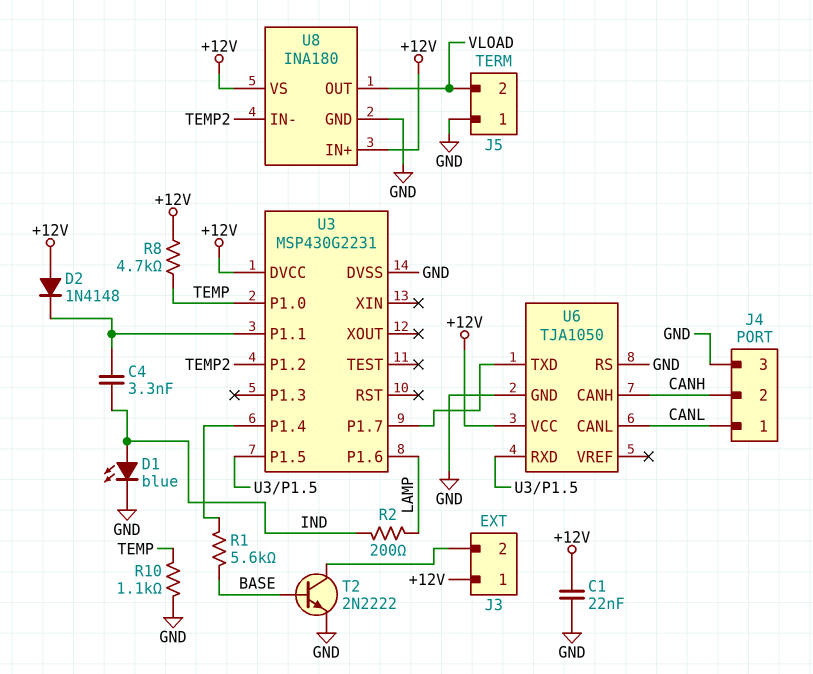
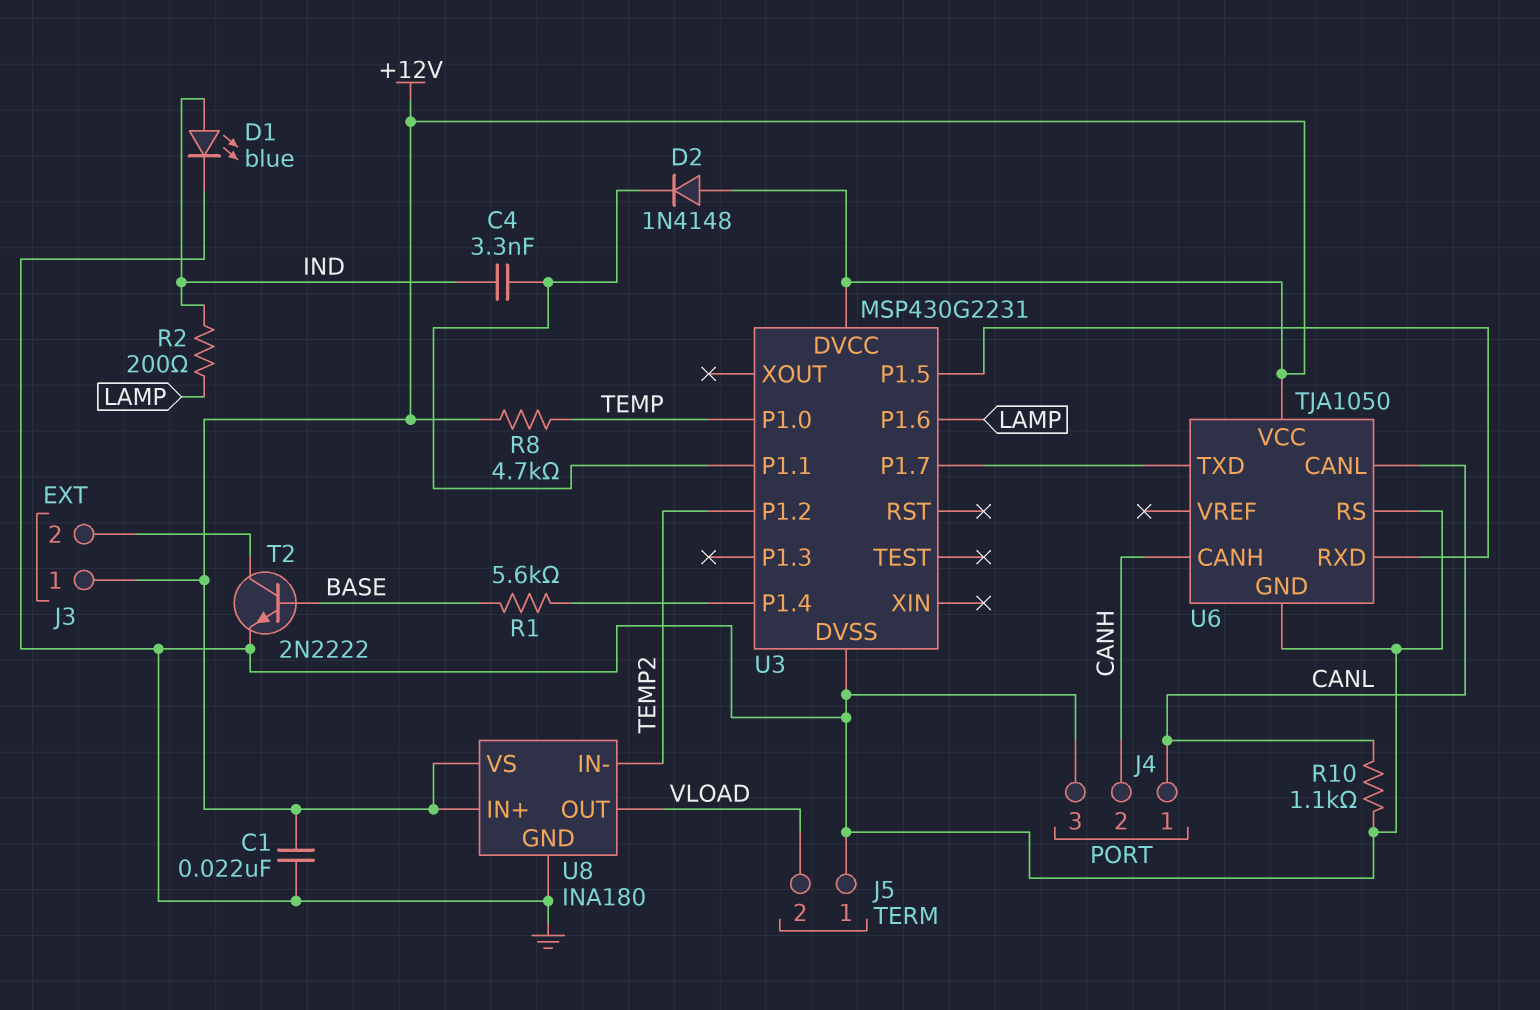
R10: 1.1k (GND, TEMP) -> 1.1k (CANL, GND)

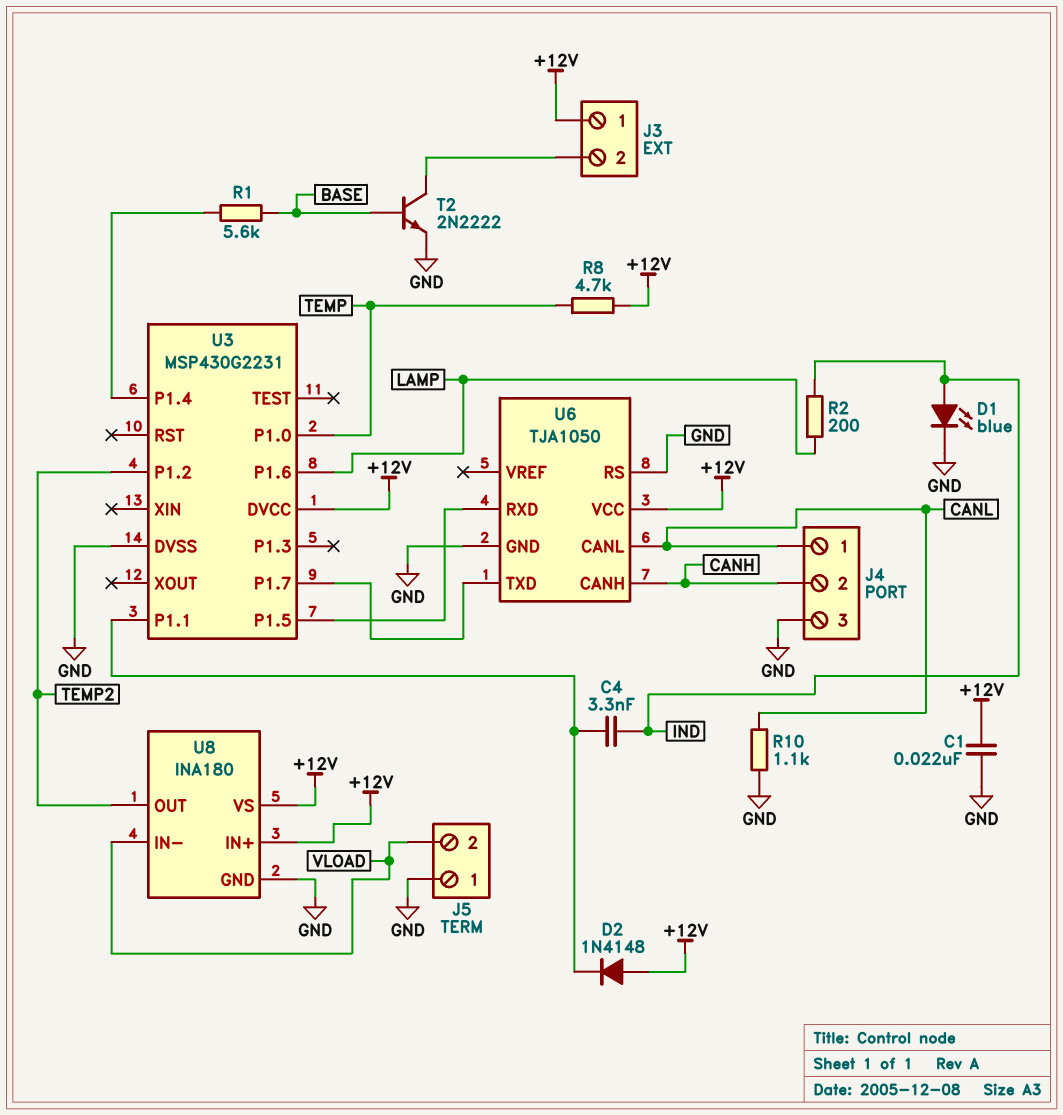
U8 pin IN-: TEMP2 -> VLOAD
U8 pin OUT: VLOAD -> TEMP2

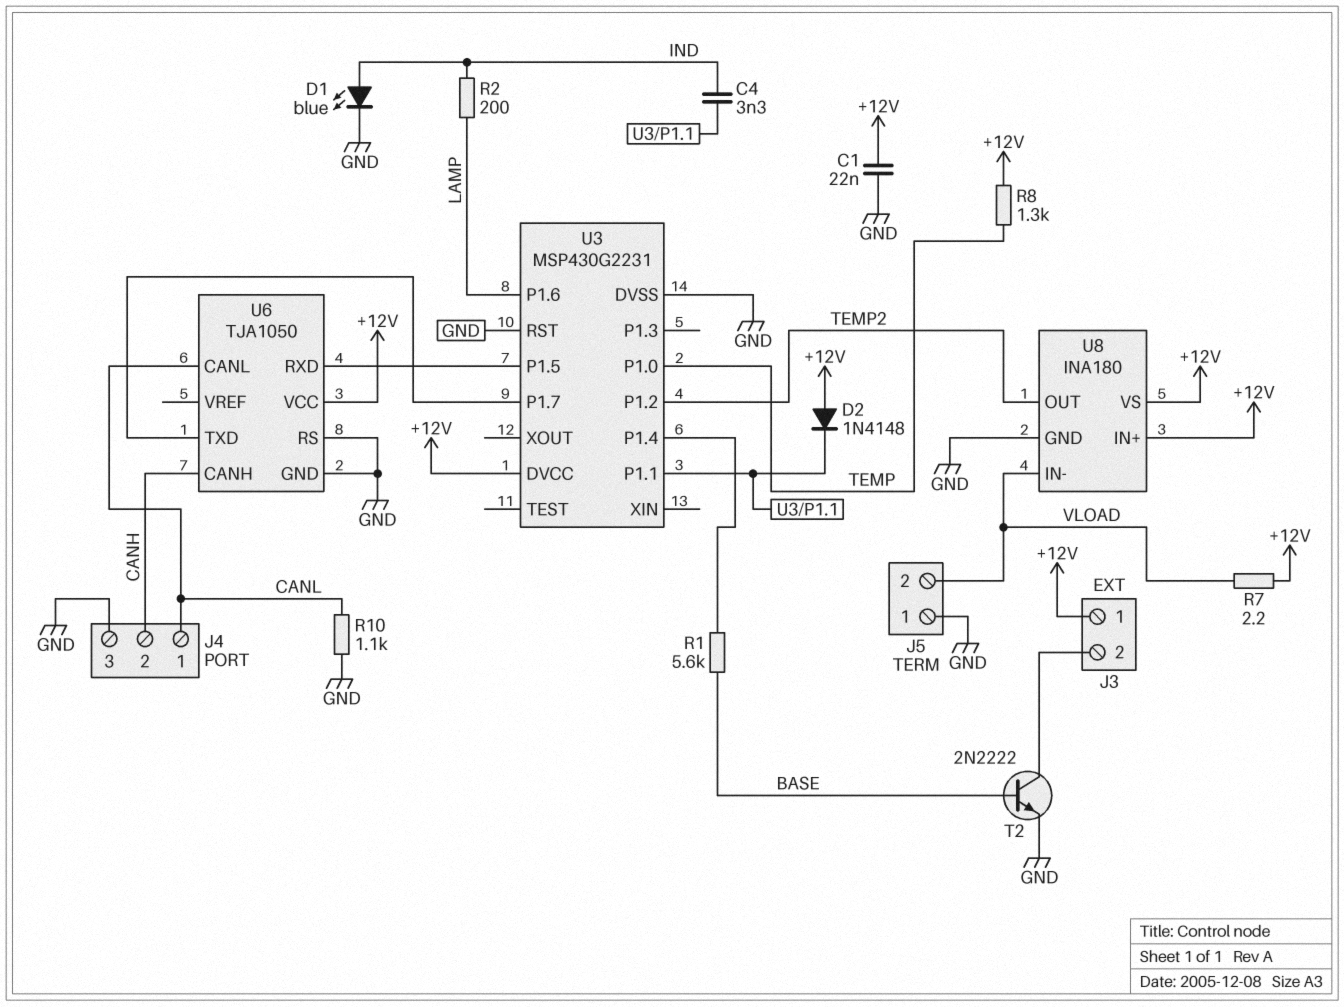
R7: none -> 2.2 (+12V, VLOAD)
R8: 4.7k (+12V, TEMP) -> 1.3k (+12V, TEMP)
U3 pin RST: none -> GND

